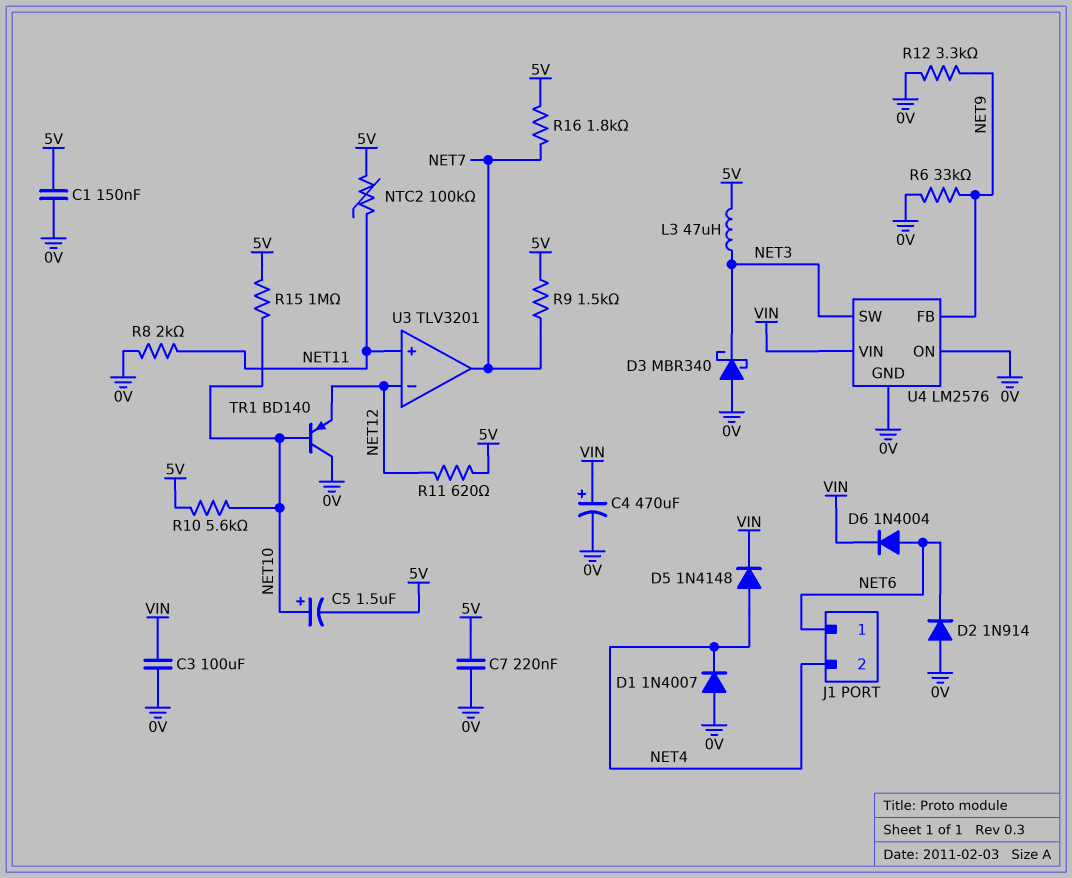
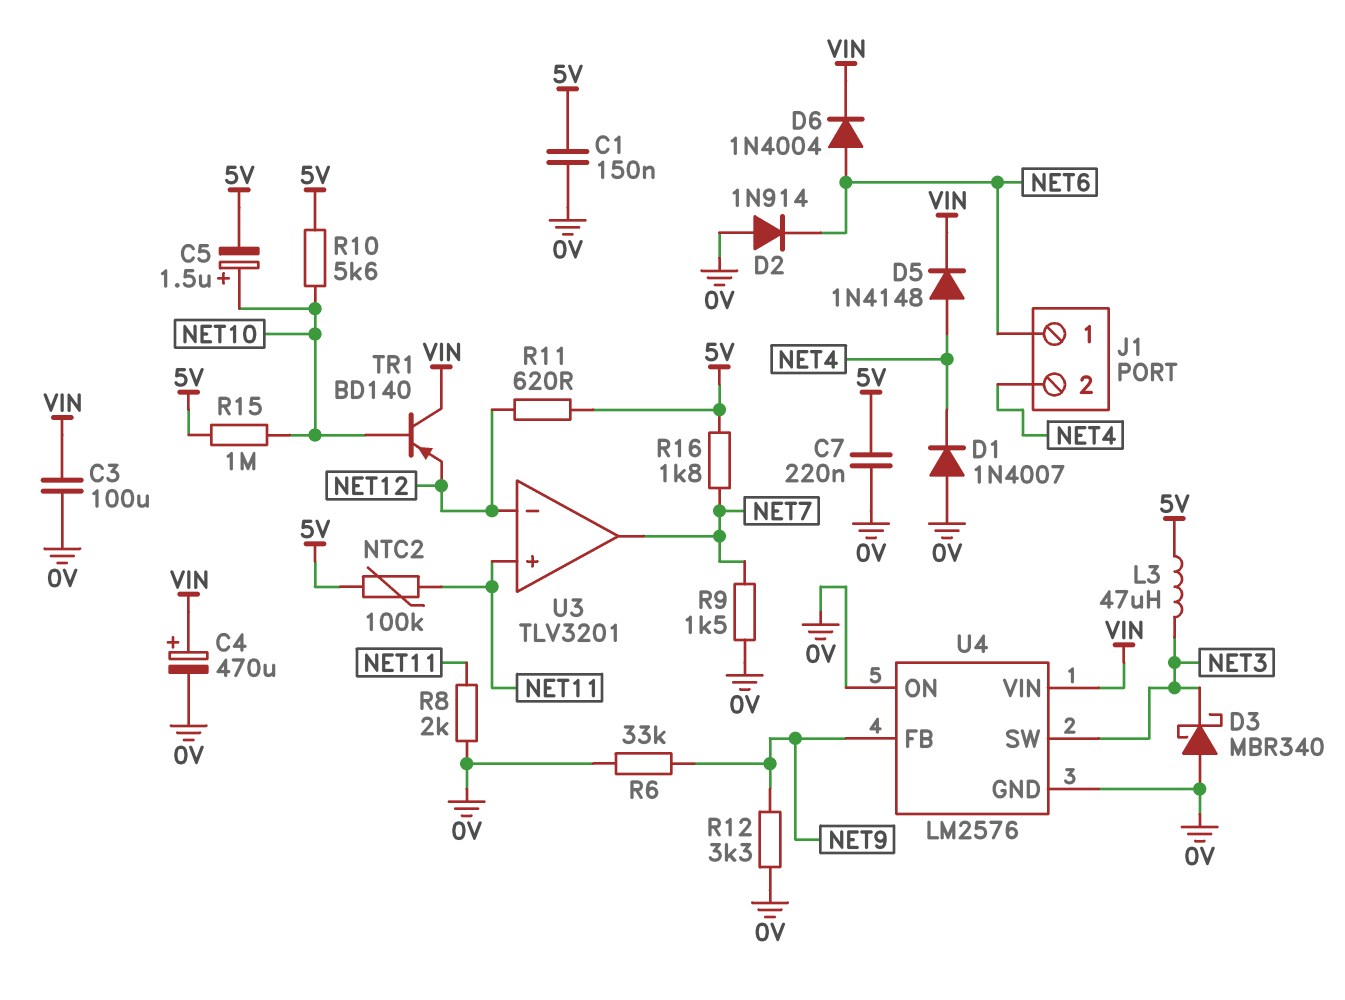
R9: 1.5k (5V, NET7) -> 1.5k (0V, NET7)
TR1: PNP BD140 (B NET10, C 0V, E NET12) -> PNP BD140 (B NET10, C VIN, E NET12)

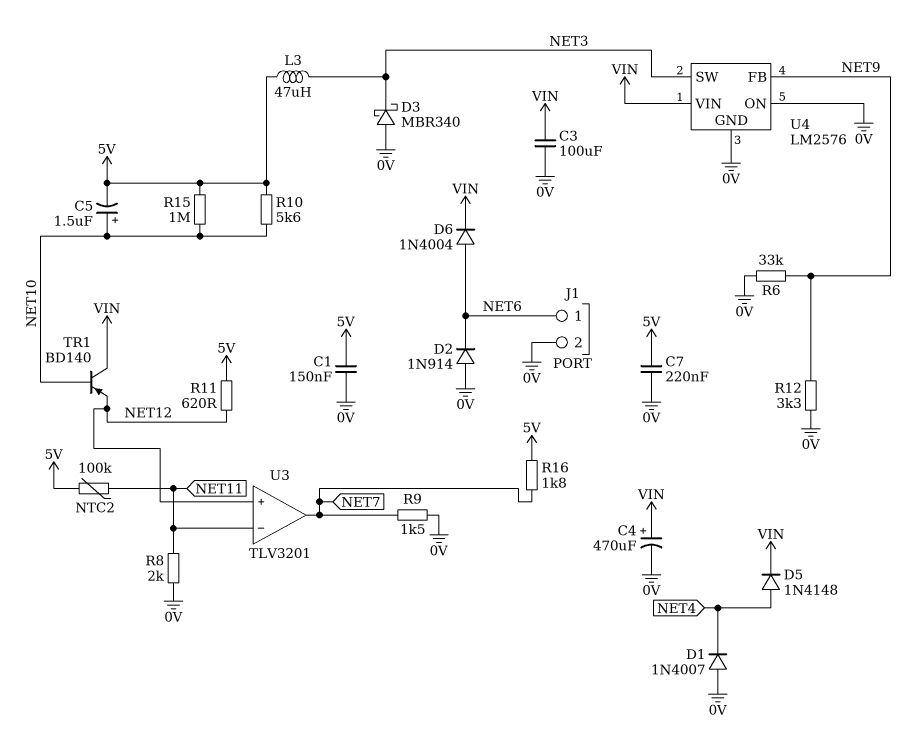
J1 pin 2: NET4 -> 0V
U3 pin in+: NET11 -> NET12
U3 pin in-: NET12 -> NET11

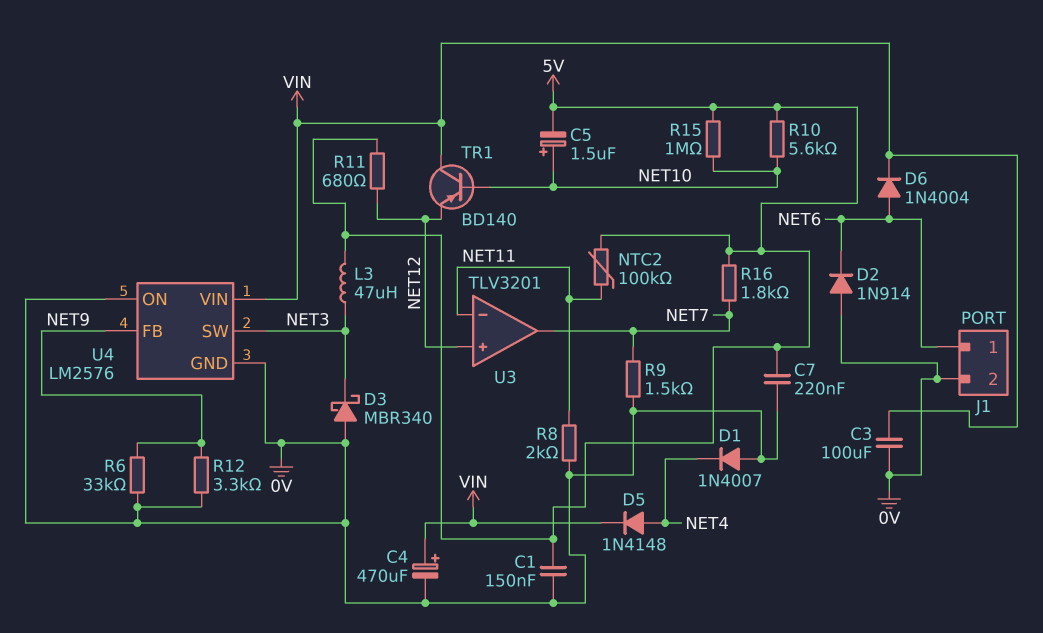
R11: 620 (5V, NET12) -> 680 (5V, NET12)

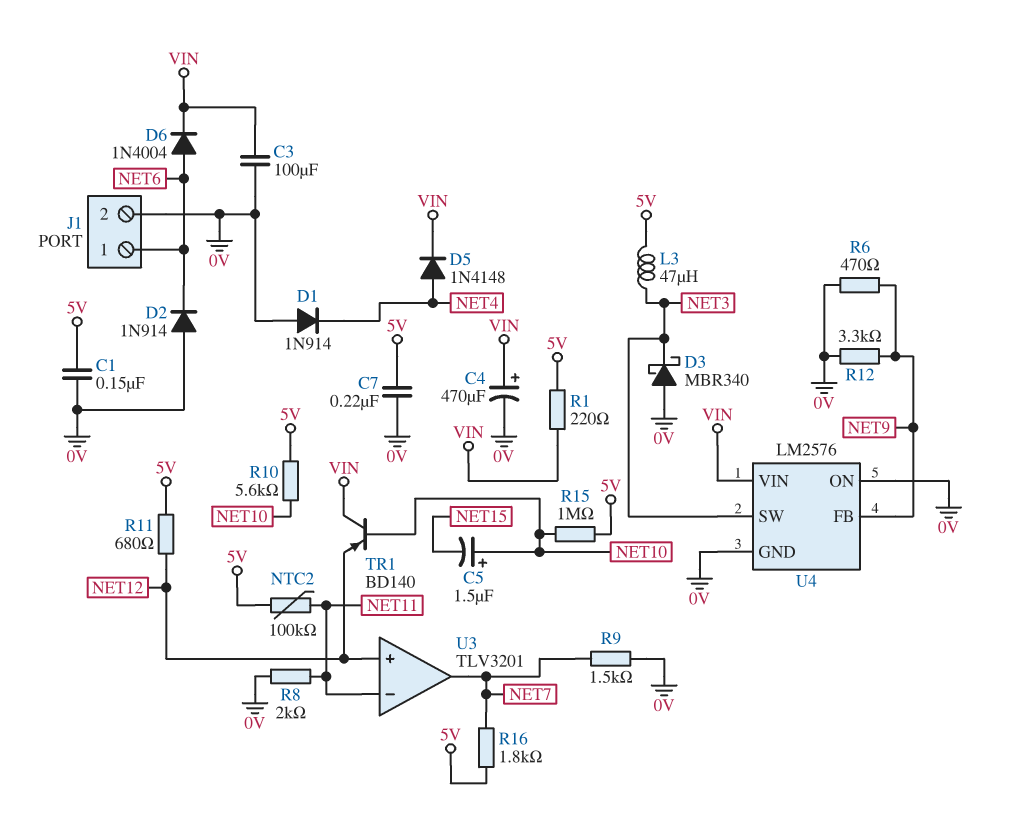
C5: 1.5uF (plus NET10, minus 5V) -> 1.5uF (plus NET10, minus NET15)
D1: diode 1N4007 (A 0V, K NET4) -> diode 1N914 (A 0V, K NET4)
R1: none -> 220 (5V, VIN)
R6: 33k (0V, NET9) -> 470 (0V, NET9)

